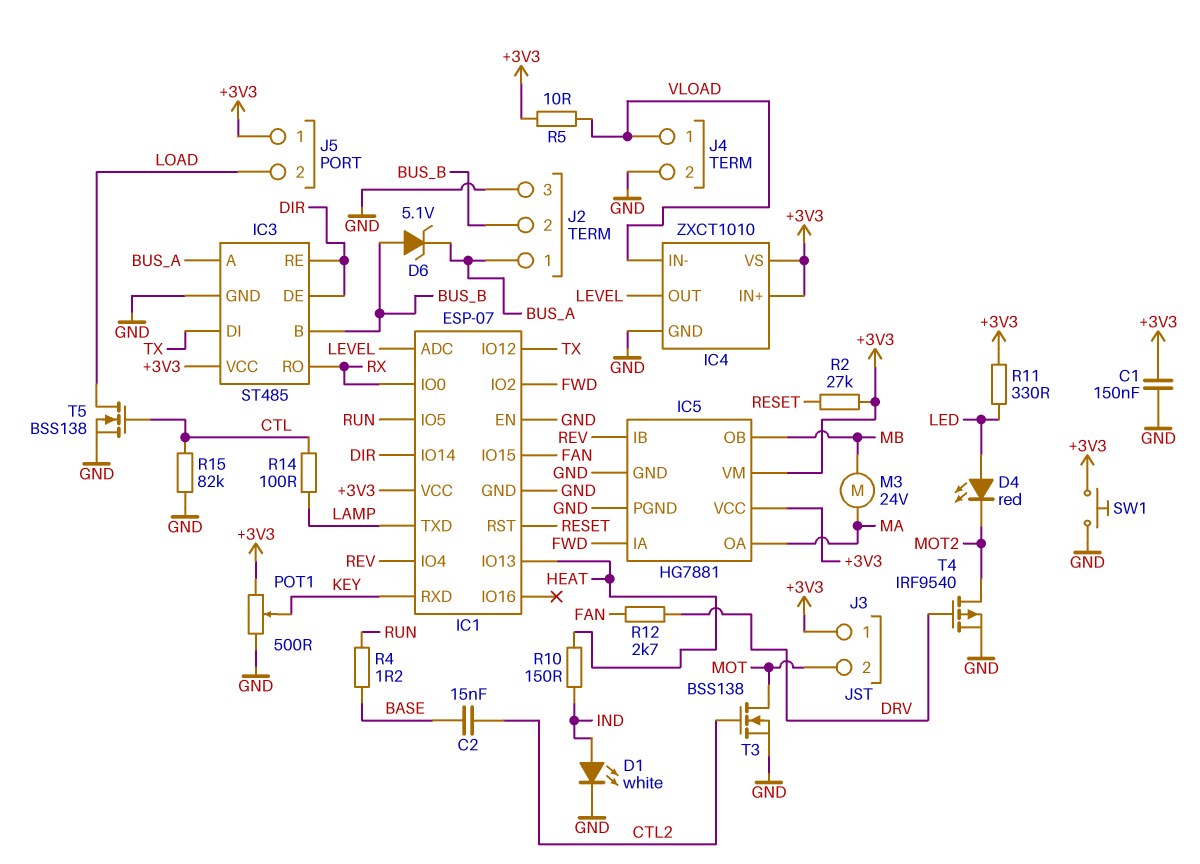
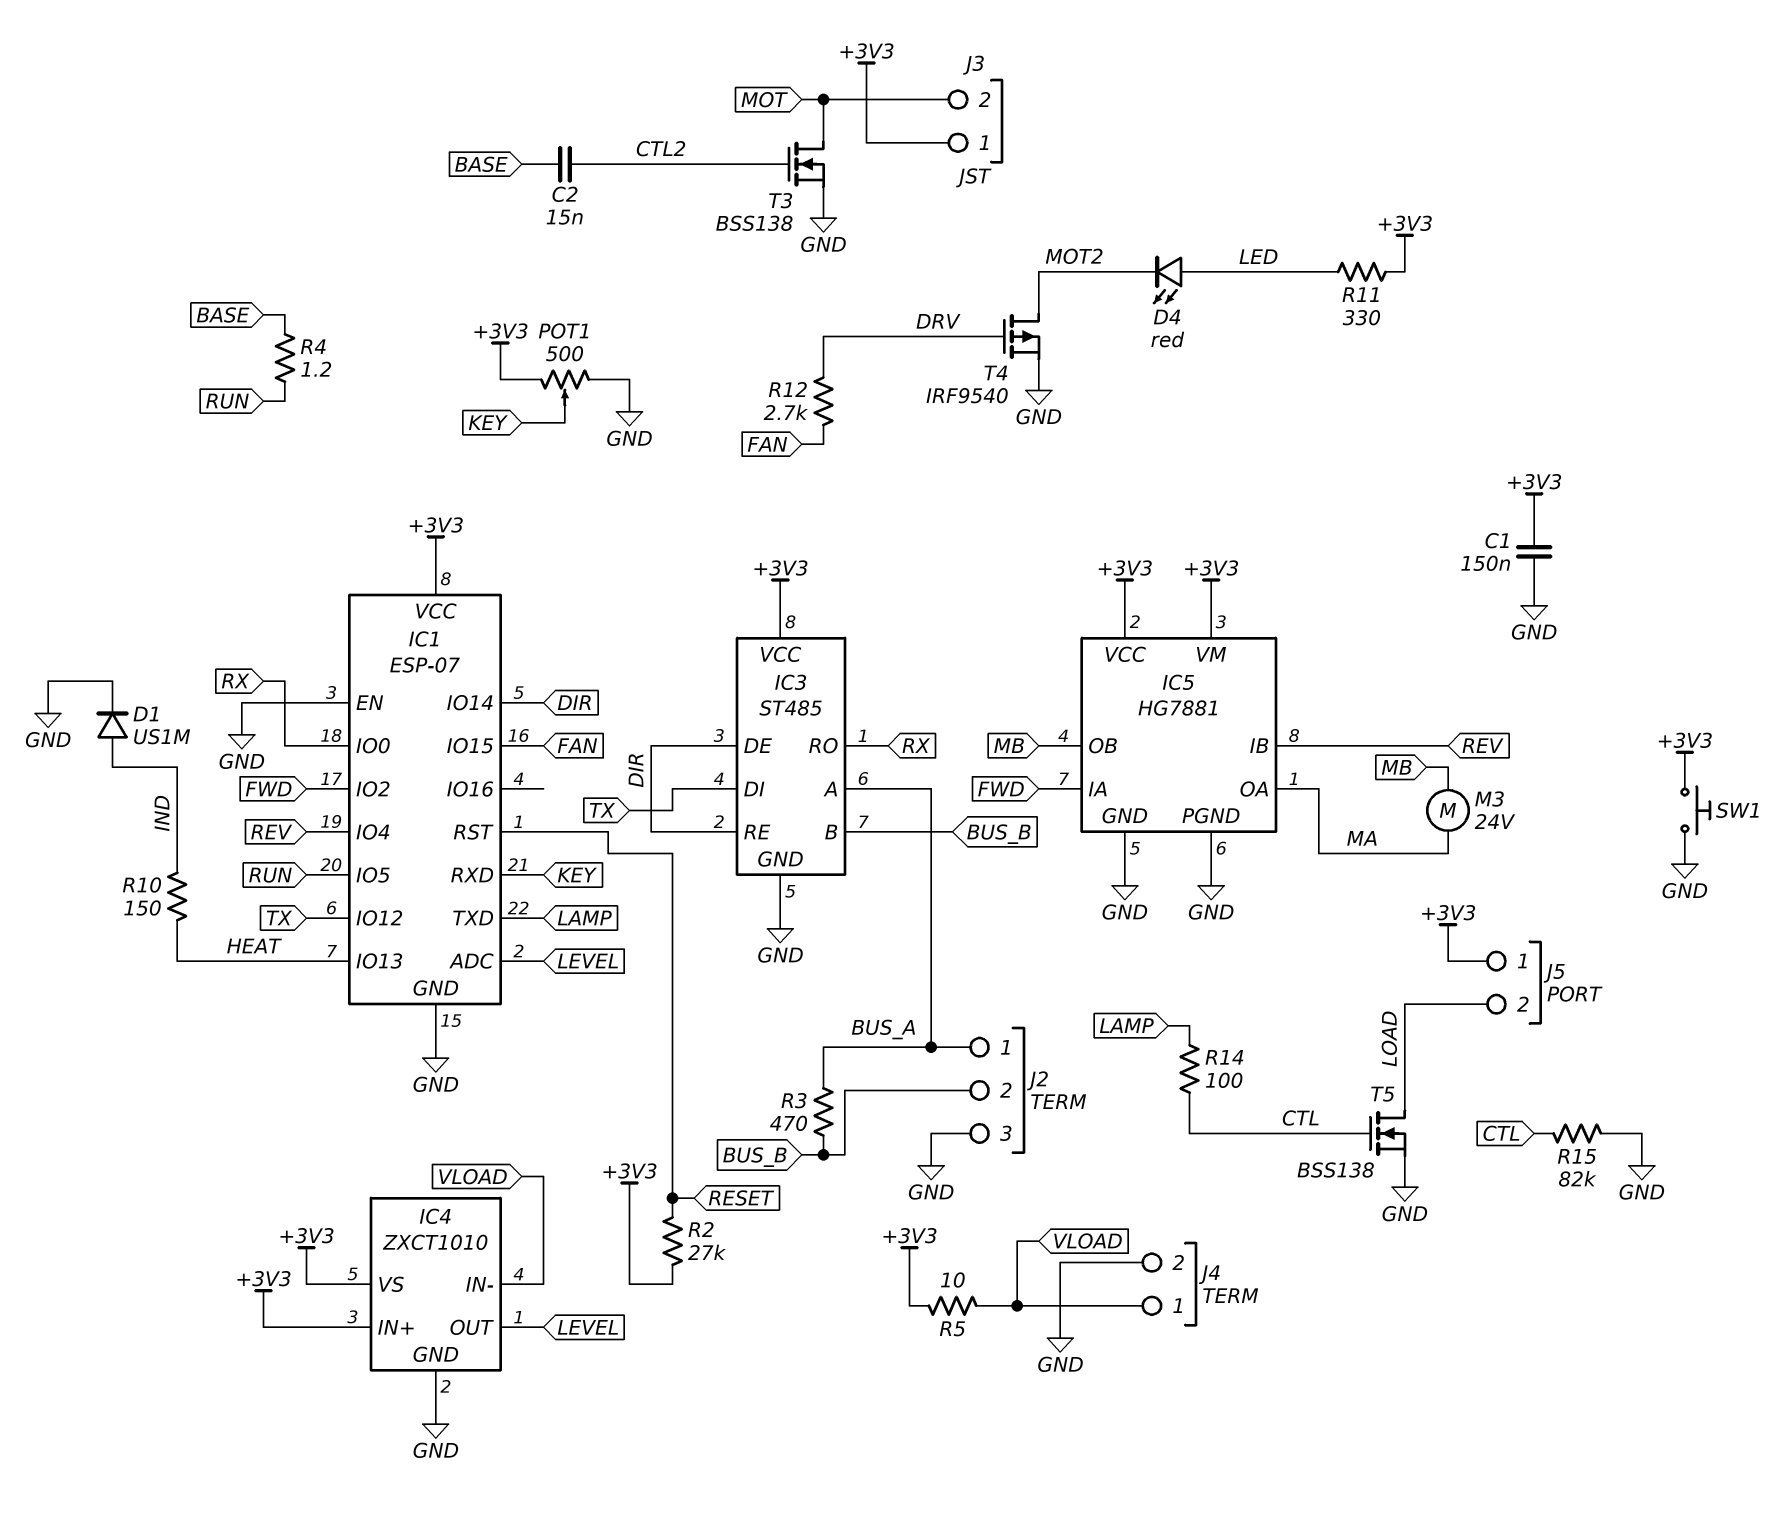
D1: LED white (A IND, K GND) -> diode US1M (A IND, K GND)
D6: zener 5.1V (A BUS_B, K BUS_A) -> none
R3: none -> 470 (BUS_A, BUS_B)

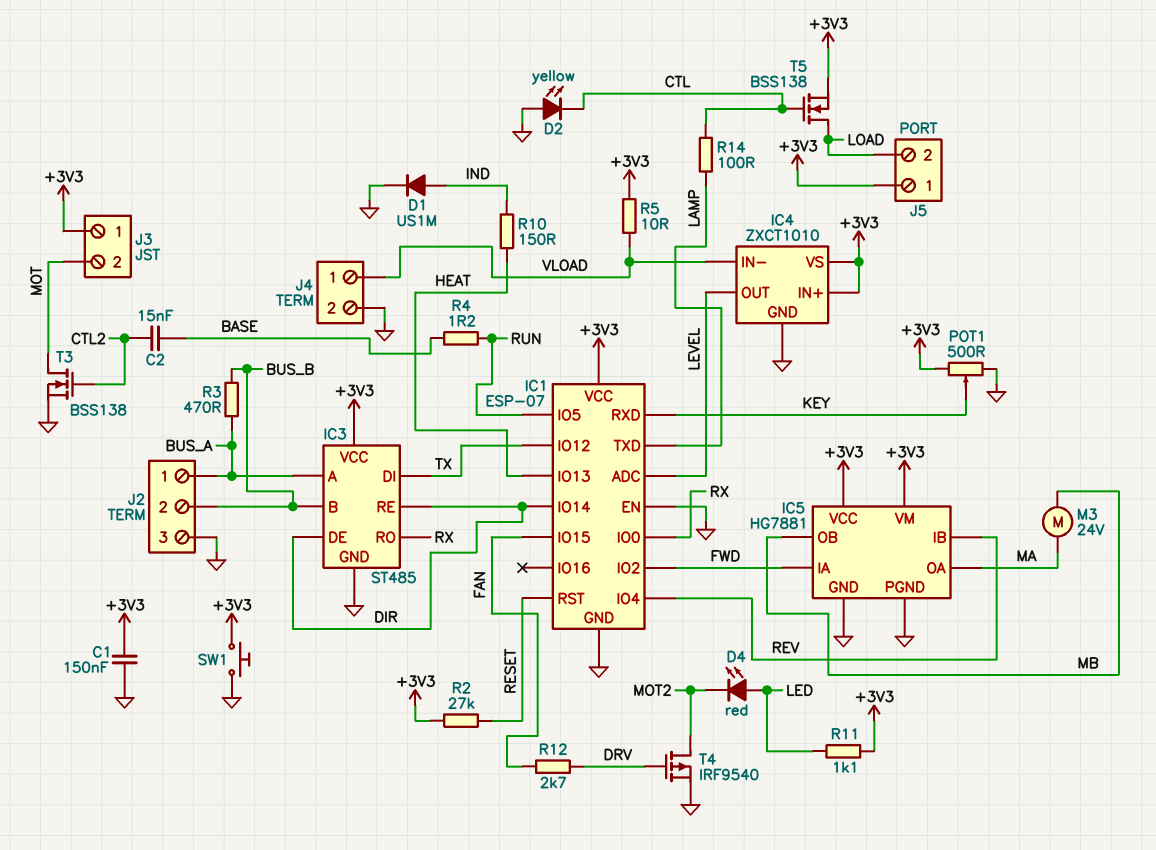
D2: none -> LED yellow (A GND, K CTL)
R11: 330 (+3V3, LED) -> 1.1k (+3V3, LED)
R15: 82k (CTL, GND) -> none
T5: NMOS BSS138 (G CTL, D LOAD, S GND) -> NMOS BSS138 (G CTL, D LOAD, S +3V3)

